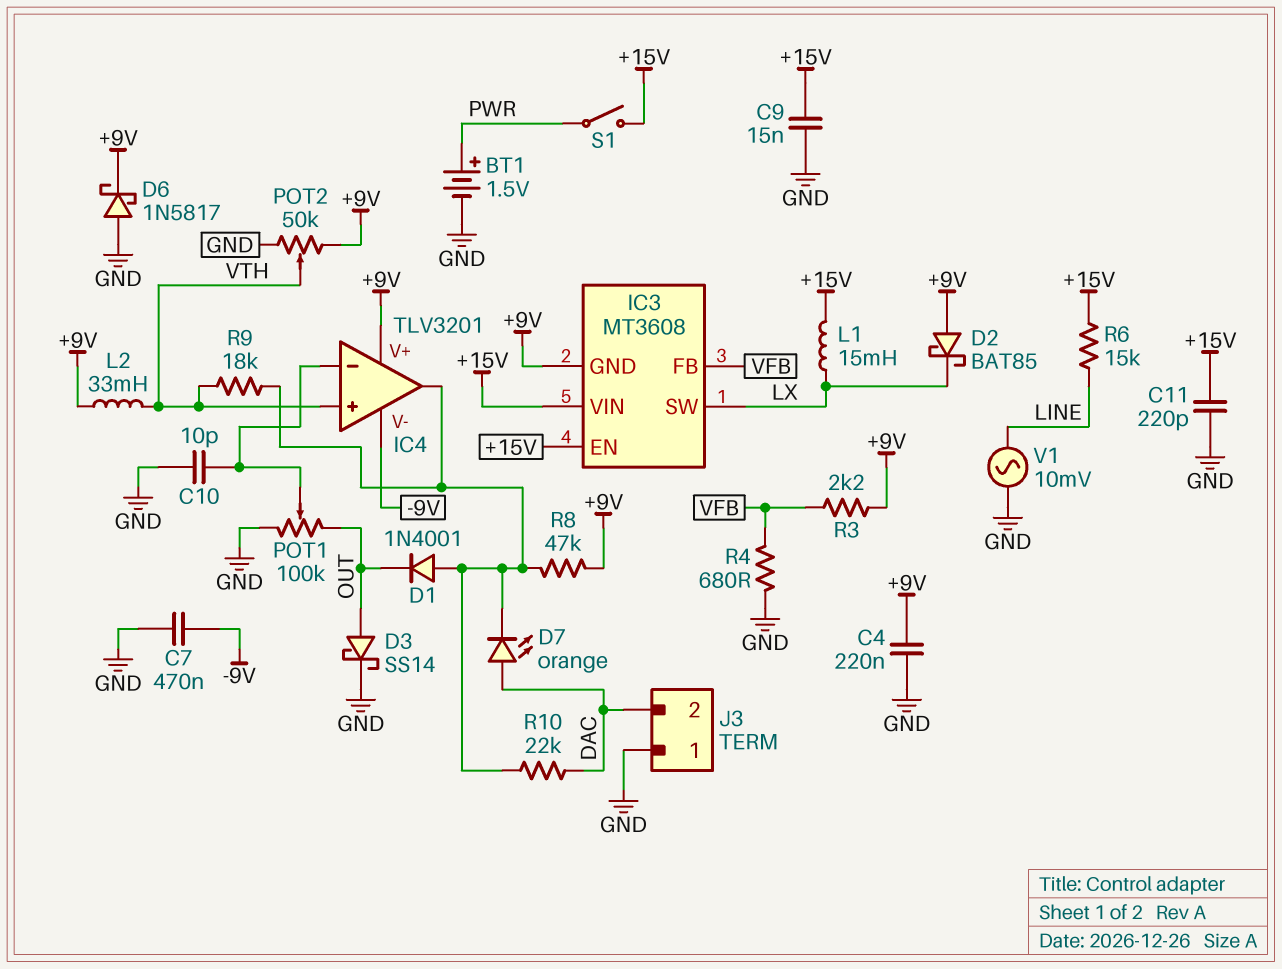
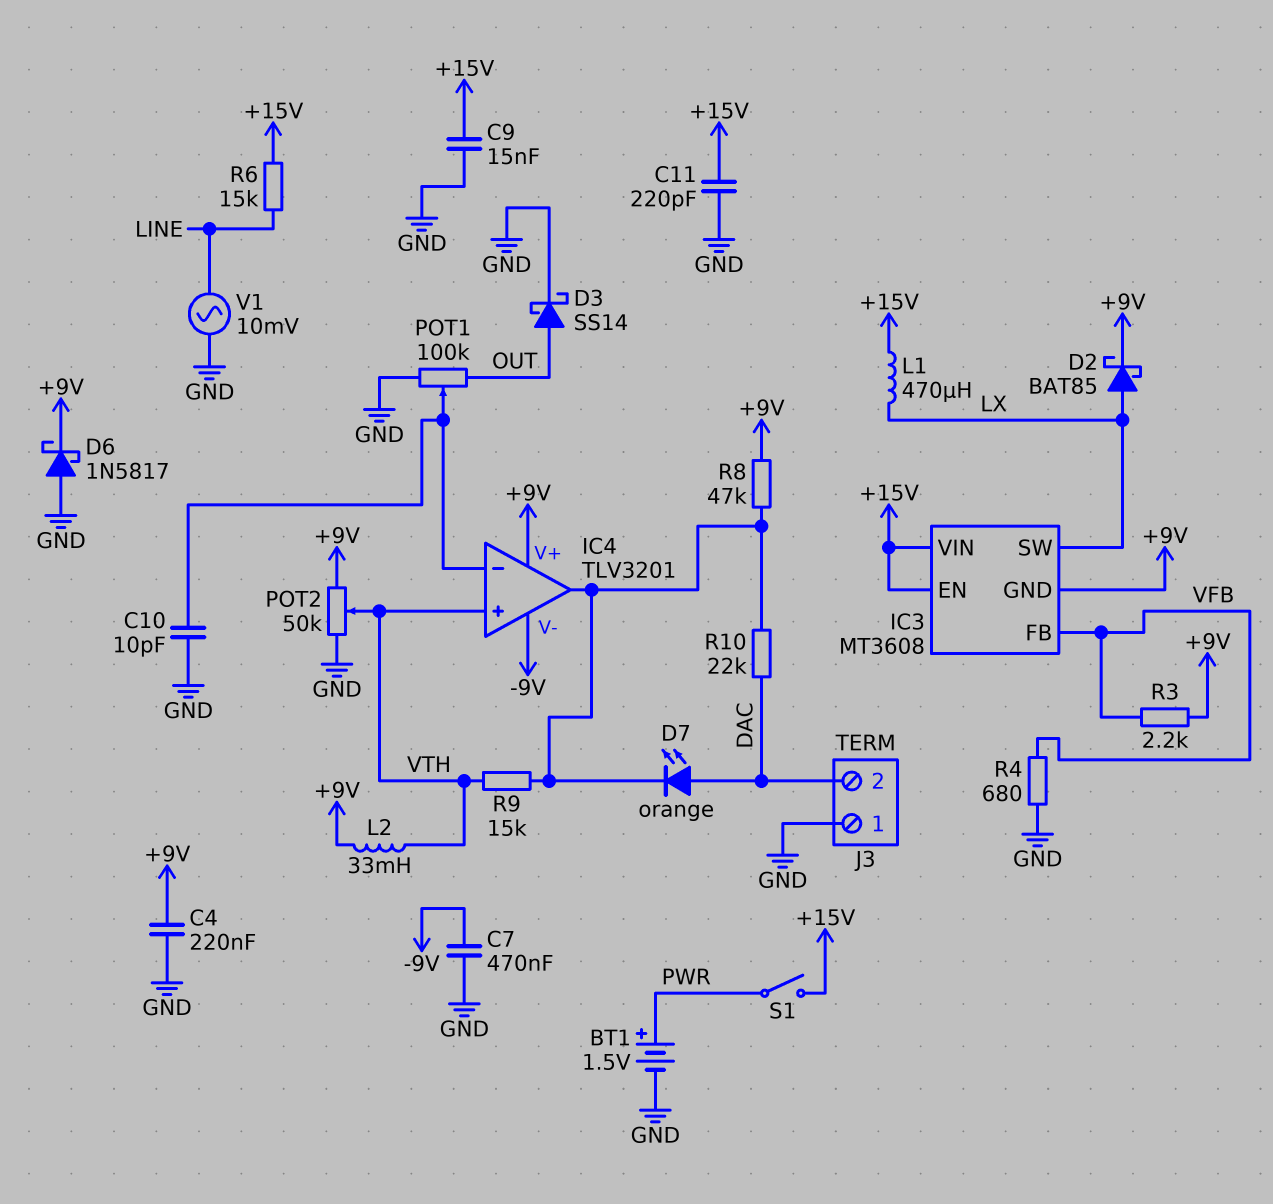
D1: diode 1N4001 (A IC4/out, K OUT) -> none
D2: schottky BAT85 (A +9V, K LX) -> schottky BAT85 (A LX, K +9V)
L1: 15mH (+15V, LX) -> 470uH (+15V, LX)
R9: 18k (IC4/out, VTH) -> 15k (IC4/out, VTH)

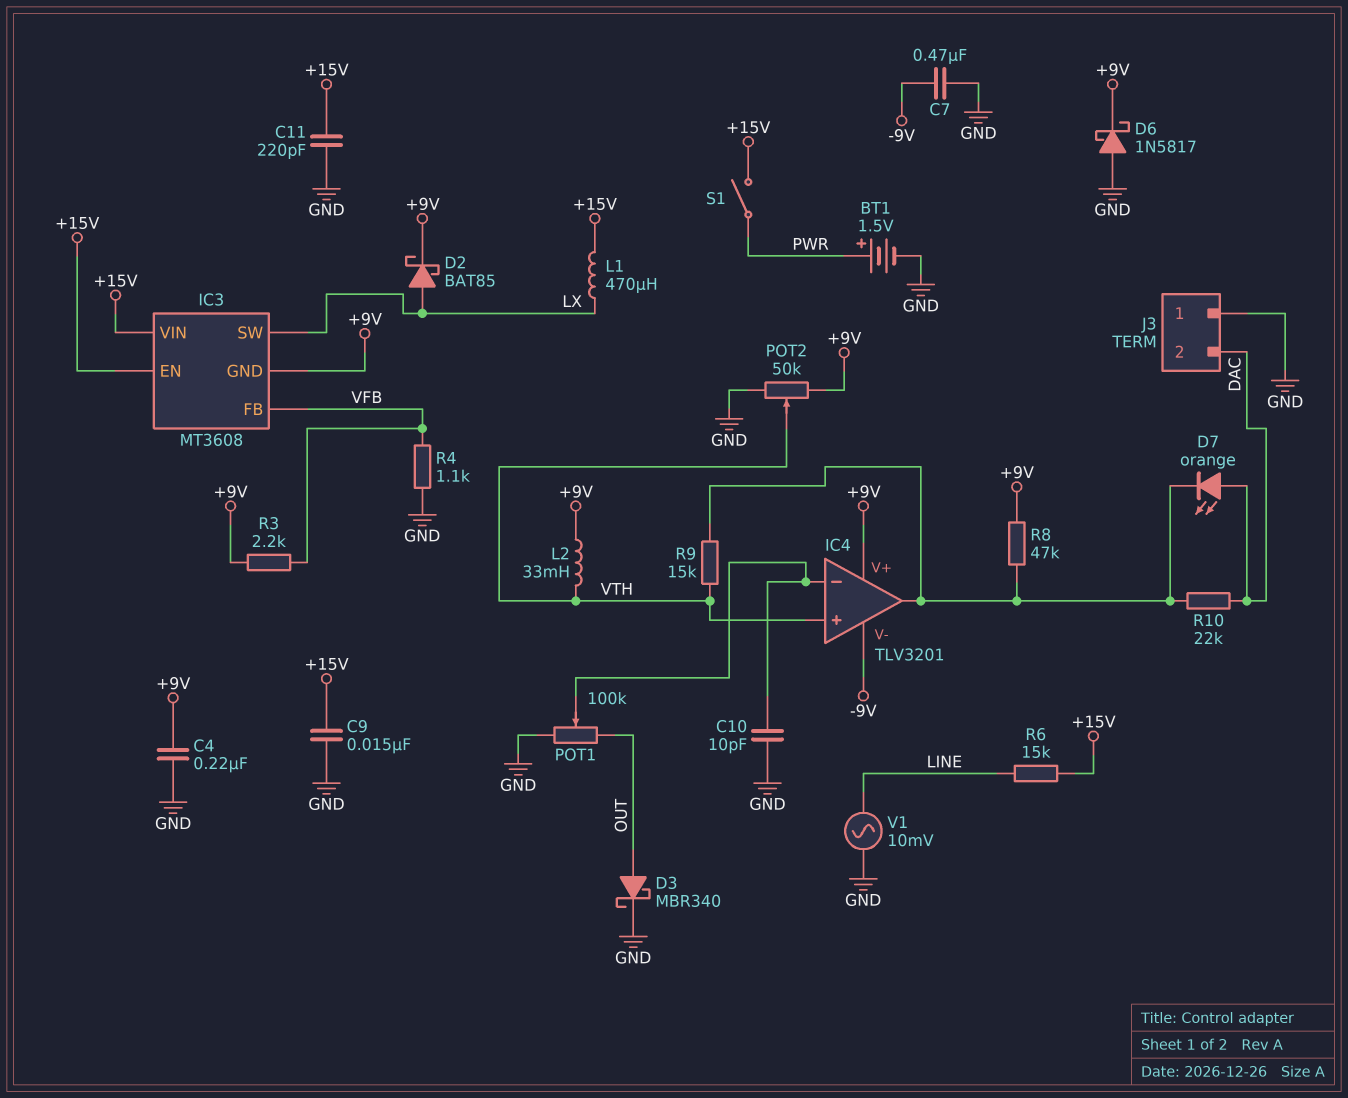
D3: schottky SS14 (A OUT, K GND) -> schottky MBR340 (A OUT, K GND)
R4: 680 (GND, VFB) -> 1.1k (GND, VFB)

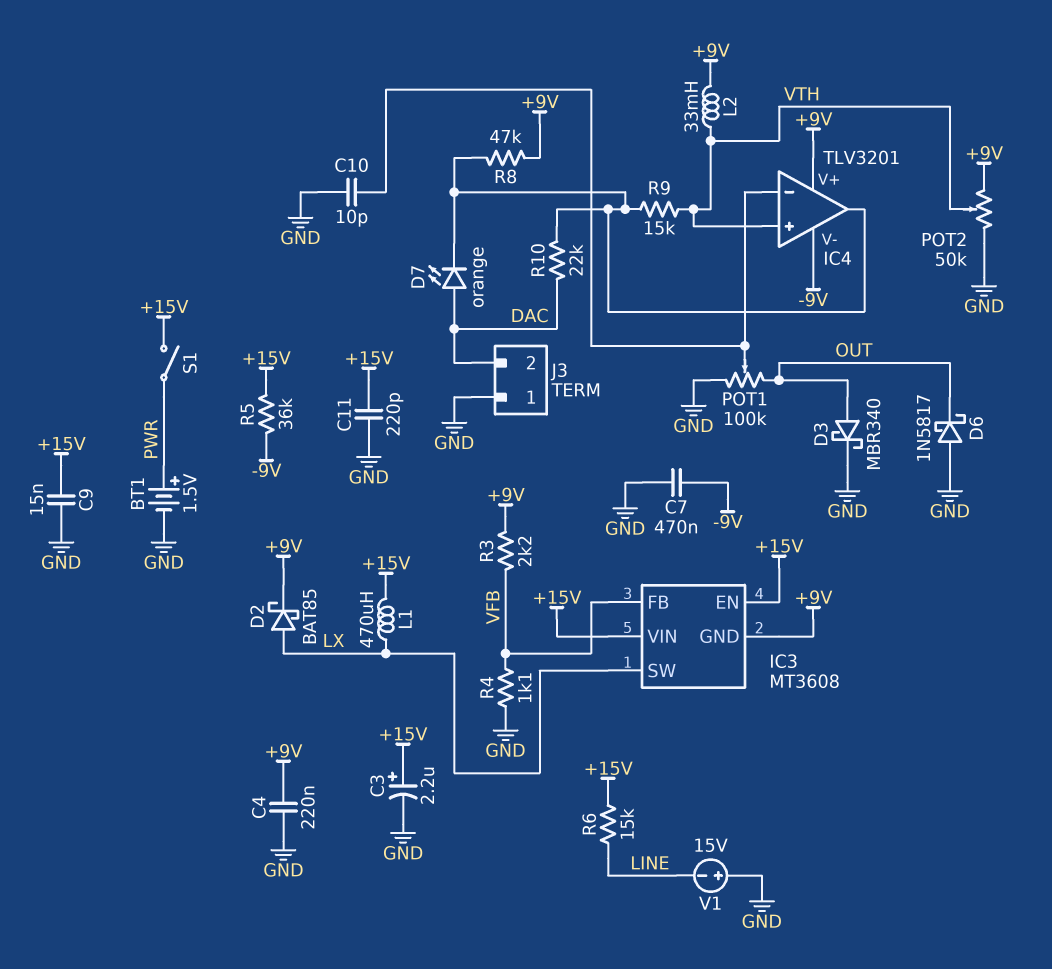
C3: none -> 2.2uF (plus +15V, minus GND)
D6: schottky 1N5817 (A GND, K +9V) -> schottky 1N5817 (A GND, K OUT)
R5: none -> 36k (+15V, -9V)
V1: AC 10mV (GND, LINE) -> 15V (plus GND, minus LINE)

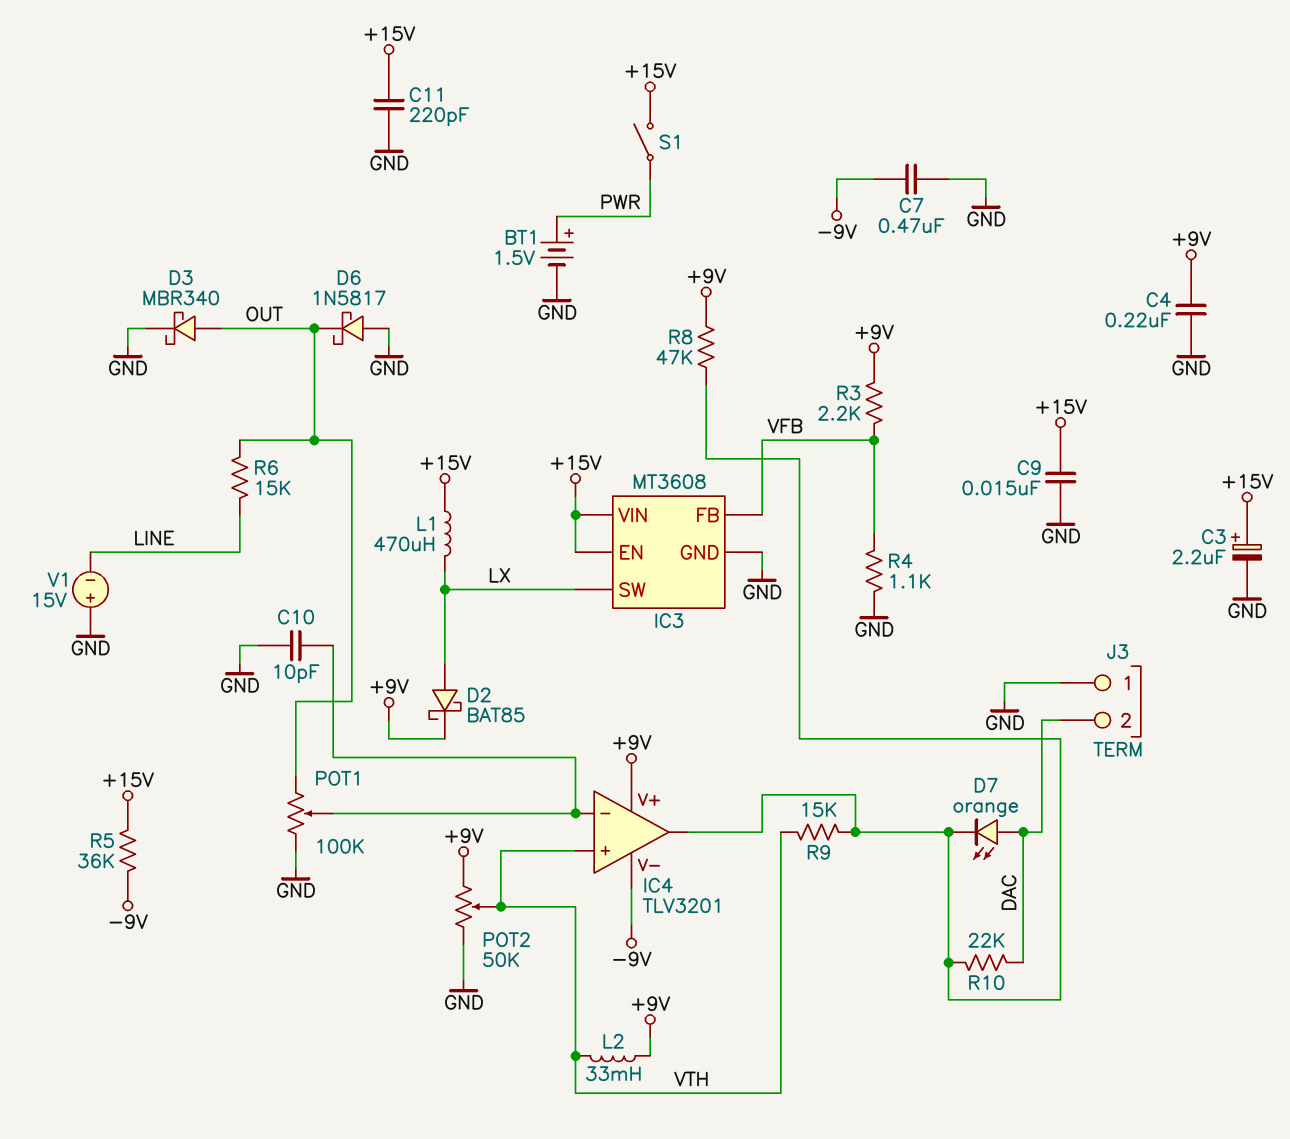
IC3 pin GND: +9V -> GND
R6: 15k (+15V, LINE) -> 15k (LINE, OUT)

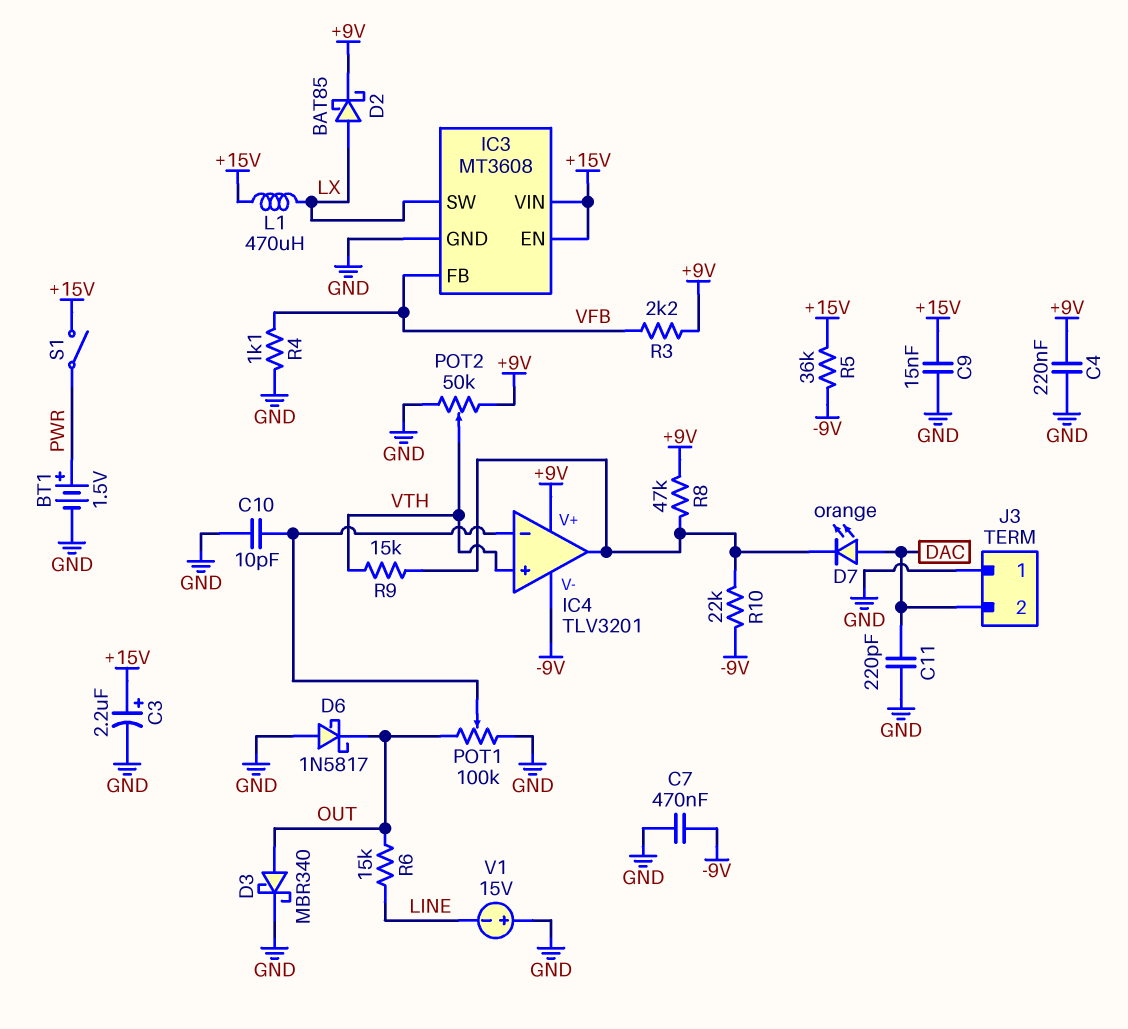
C11: 220pF (+15V, GND) -> 220pF (DAC, GND)
L2: 33mH (+9V, VTH) -> none
R10: 22k (DAC, IC4/out) -> 22k (-9V, IC4/out)

